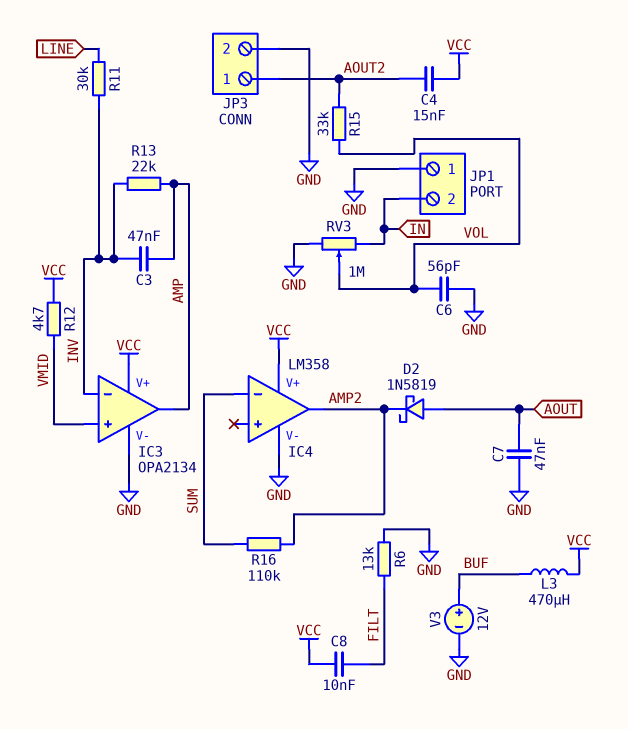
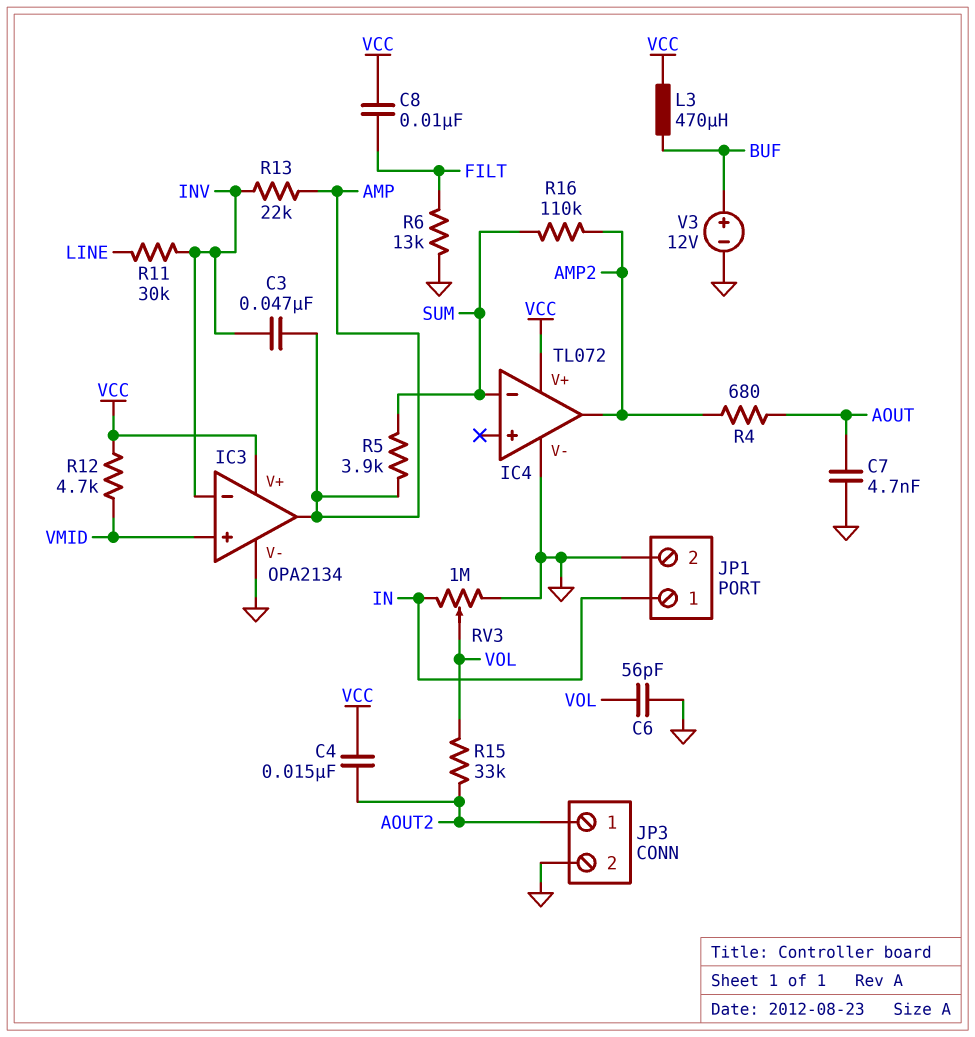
C7: 47nF (AOUT, GND) -> 4.7nF (AOUT, GND)
D2: schottky 1N5819 (A AOUT, K AMP2) -> none
IC4: LM358 -> TL072
JP1 pin 1: GND -> IN
JP1 pin 2: IN -> GND
R4: none -> 680 (AMP2, AOUT)
R5: none -> 3.9k (AMP, SUM)

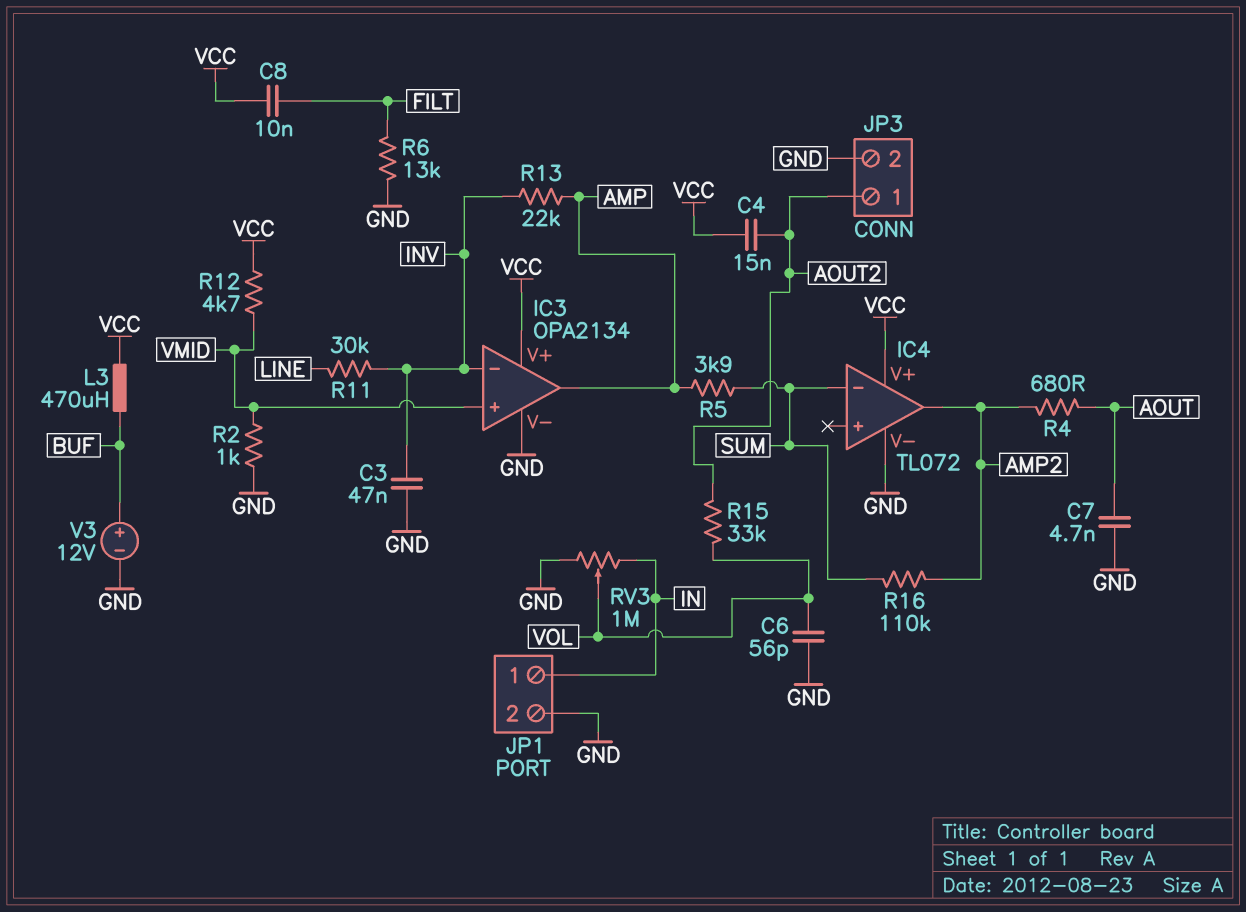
C3: 47nF (AMP, INV) -> 47nF (GND, INV)
R2: none -> 1k (GND, VMID)

